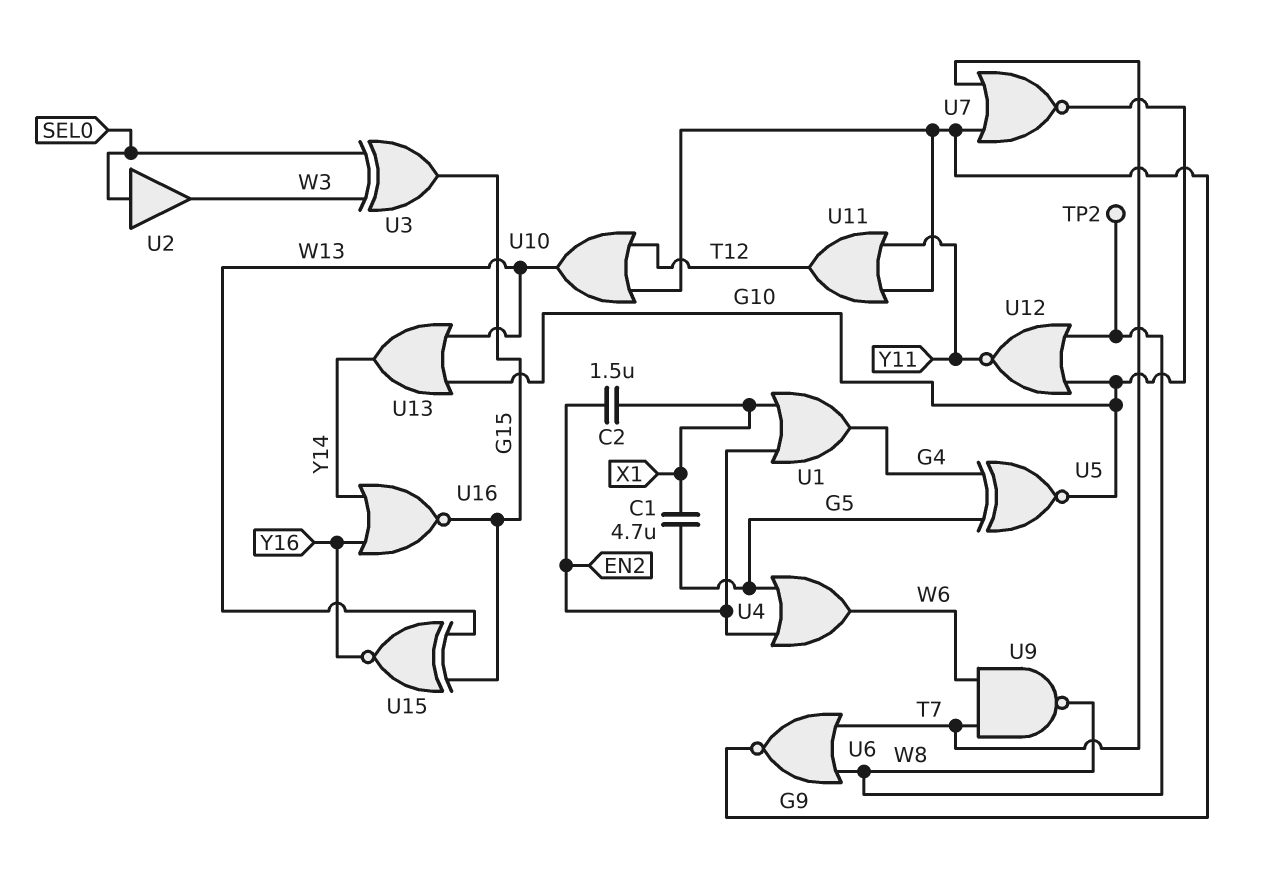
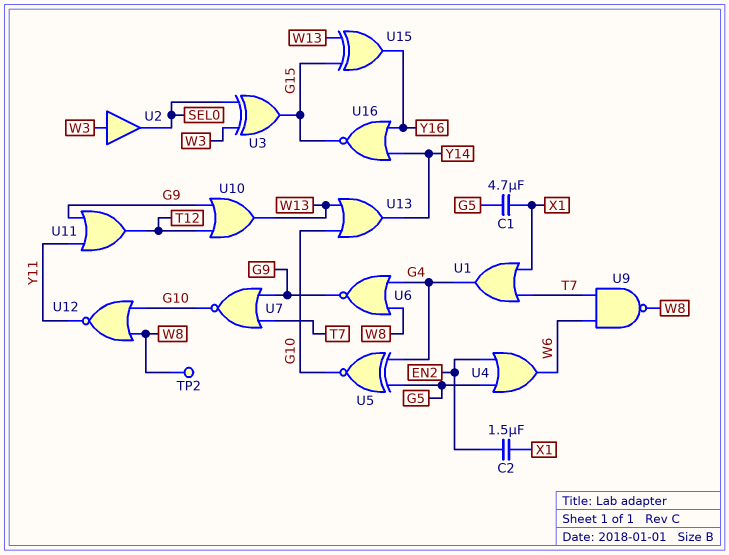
U1: OR (in EN2, in X1, out G4) -> OR (in T7, in X1, out G4)
U2: buffer (in SEL0, out W3) -> buffer (in W3, out SEL0)
U6: NOR (in T7, in W8, out G9) -> NOR (in G4, in W8, out G9)
U15: XNOR (in G15, in W13, out Y16) -> XOR (in G15, in W13, out Y16)

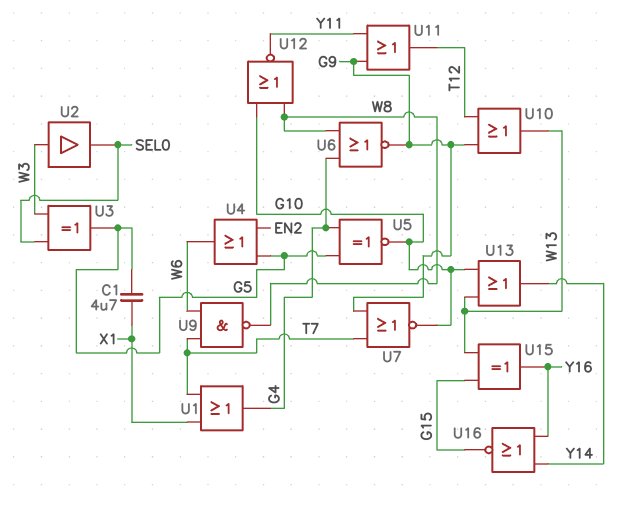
C2: 1.5uF (EN2, X1) -> none
TP2: test point (W8) -> none
U3: XOR (in SEL0, in W3, out G15) -> XOR (in SEL0, in W3, out G5)

